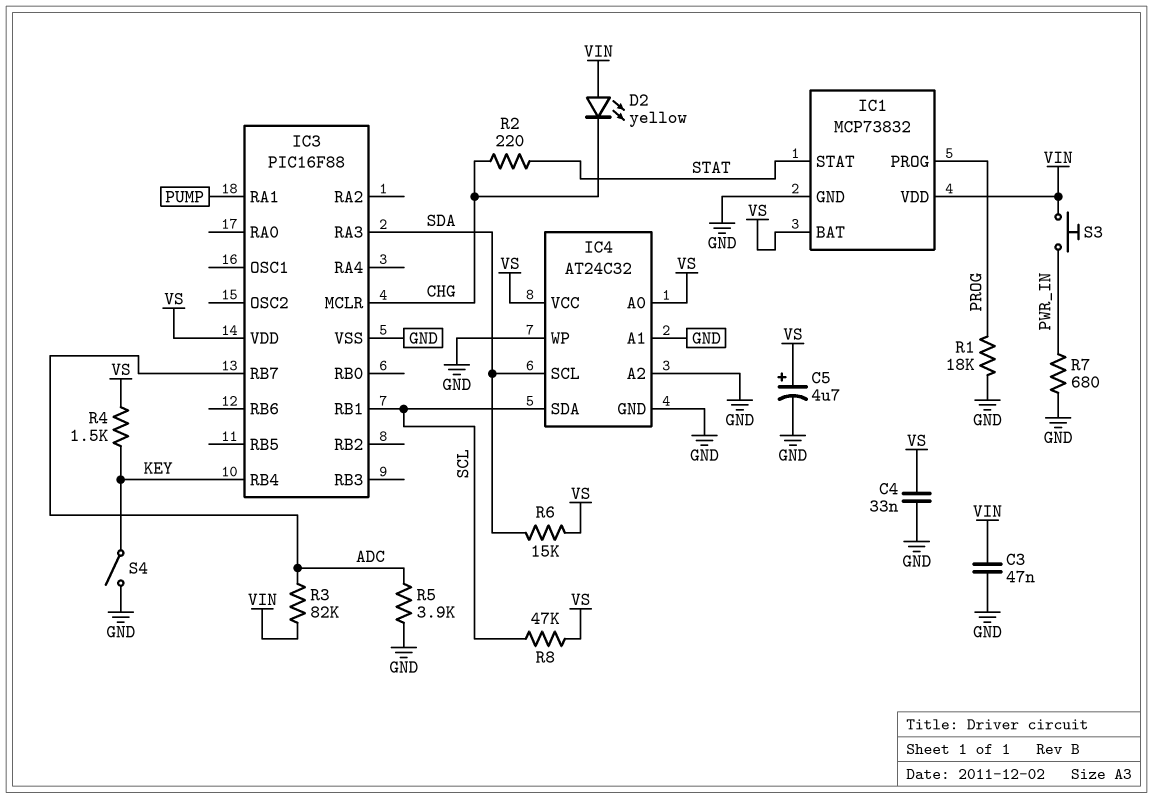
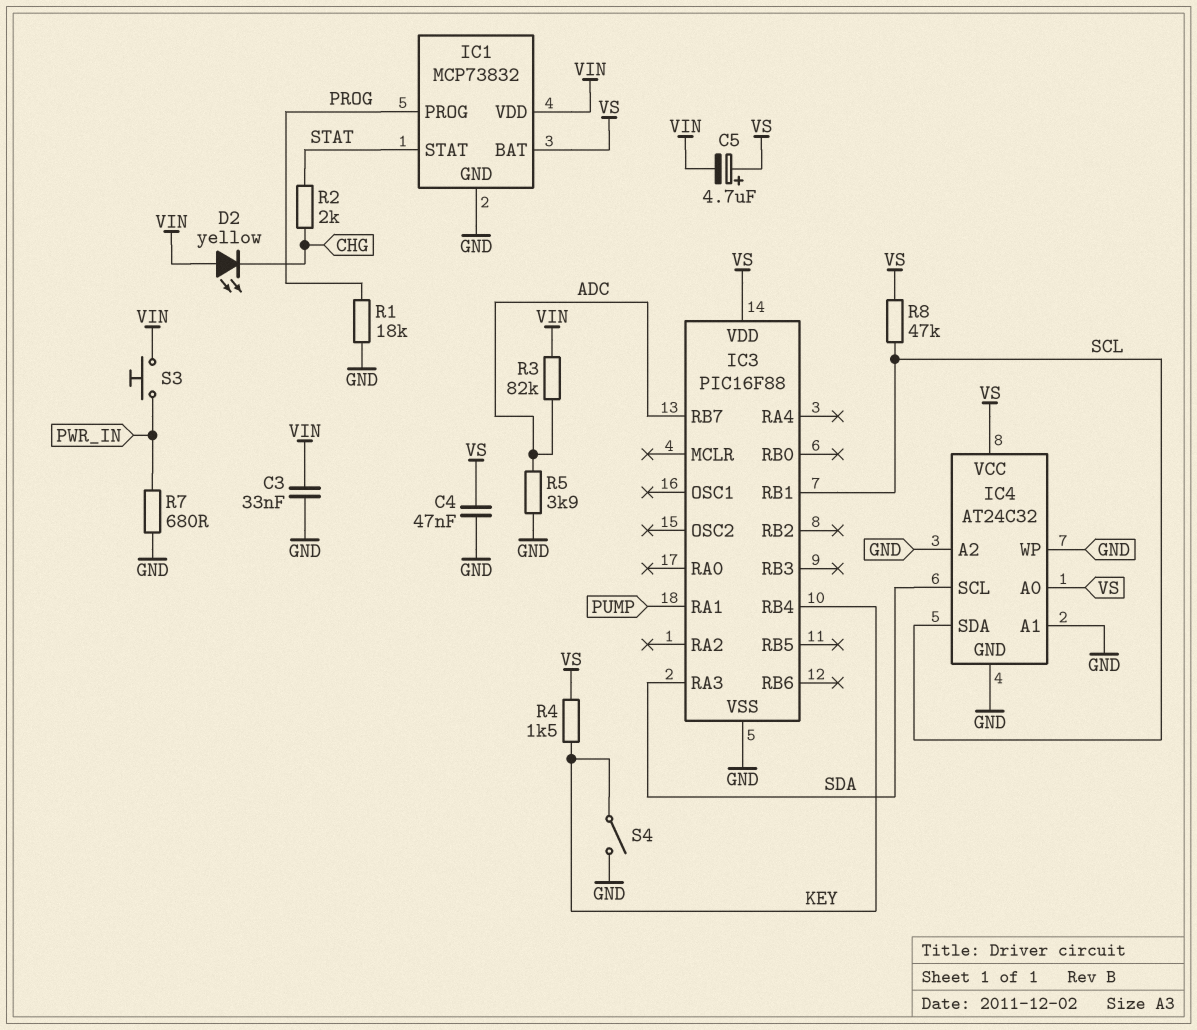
C3: 47nF (GND, VIN) -> 33nF (GND, VIN)
C4: 33nF (GND, VS) -> 47nF (GND, VS)
C5: 4.7uF (plus VS, minus GND) -> 4.7uF (plus VS, minus VIN)
IC3 pin MCLR: CHG -> none
R2: 220 (CHG, STAT) -> 2k (CHG, STAT)
R6: 15k (SDA, VS) -> none

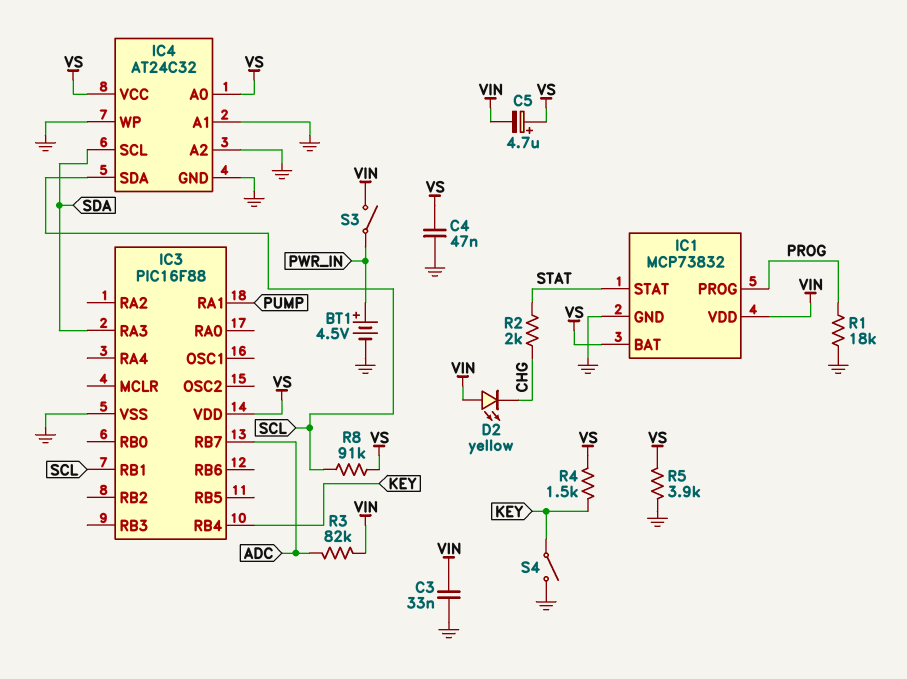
BT1: none -> 4.5V (plus PWR_IN, minus GND)
R5: 3.9k (ADC, GND) -> 3.9k (GND, VS)
R7: 680 (GND, PWR_IN) -> none
R8: 47k (SCL, VS) -> 91k (SCL, VS)
S3: button (PWR_IN, VIN) -> switch (PWR_IN, VIN)

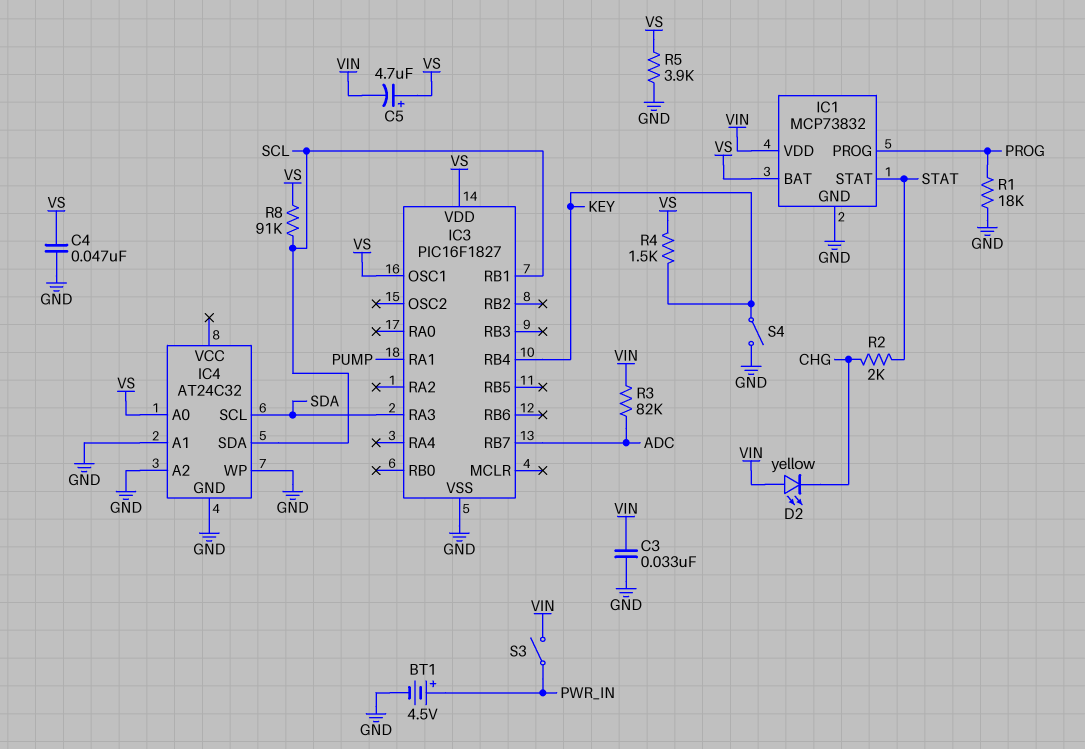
IC3: PIC16F88 -> PIC16F1827
IC3 pin OSC1: none -> VS
IC4 pin VCC: VS -> none

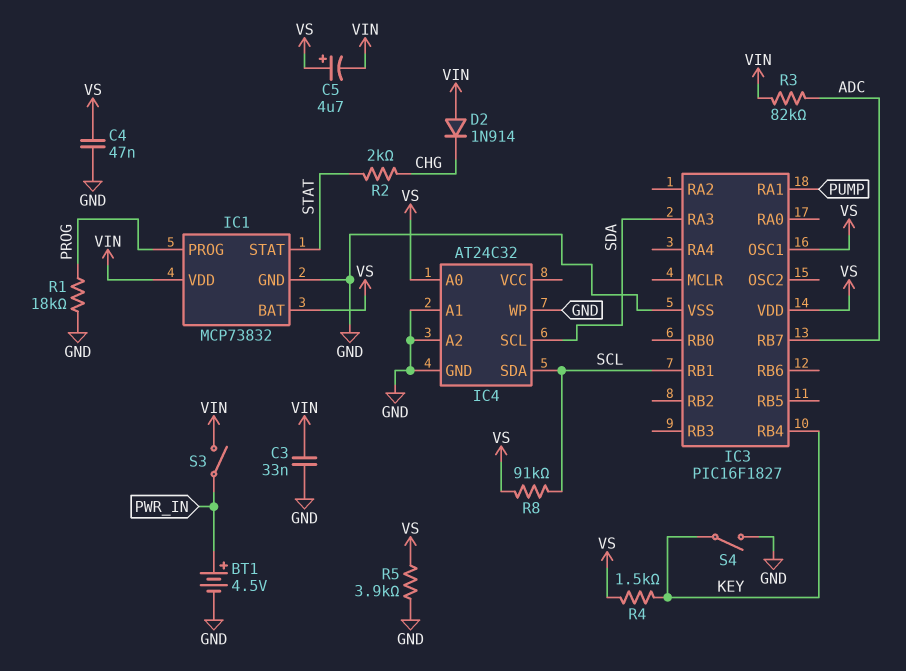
D2: LED yellow (A VIN, K CHG) -> diode 1N914 (A VIN, K CHG)

